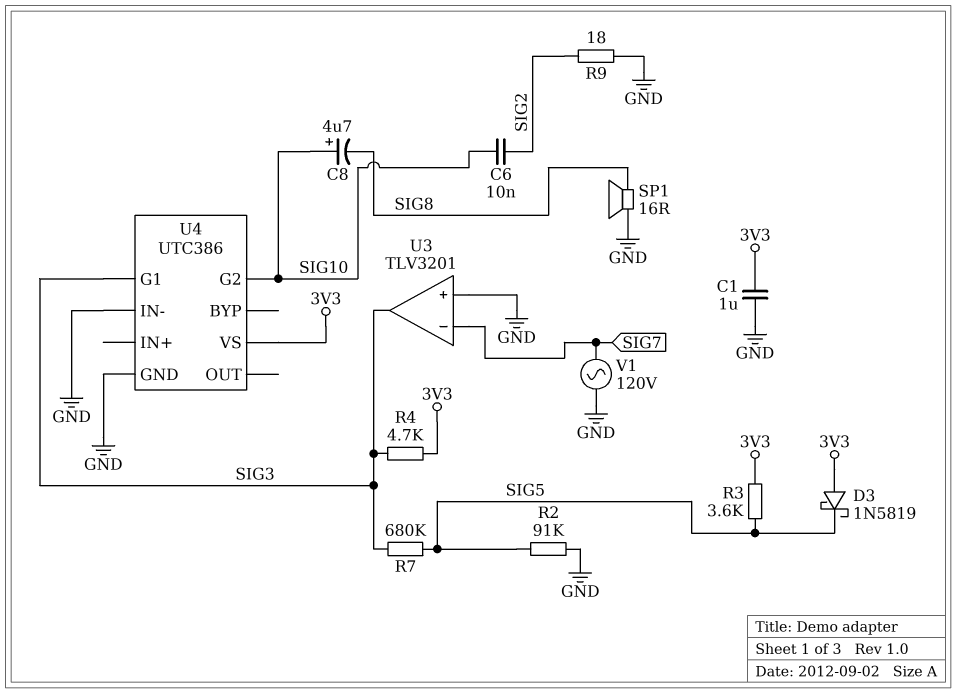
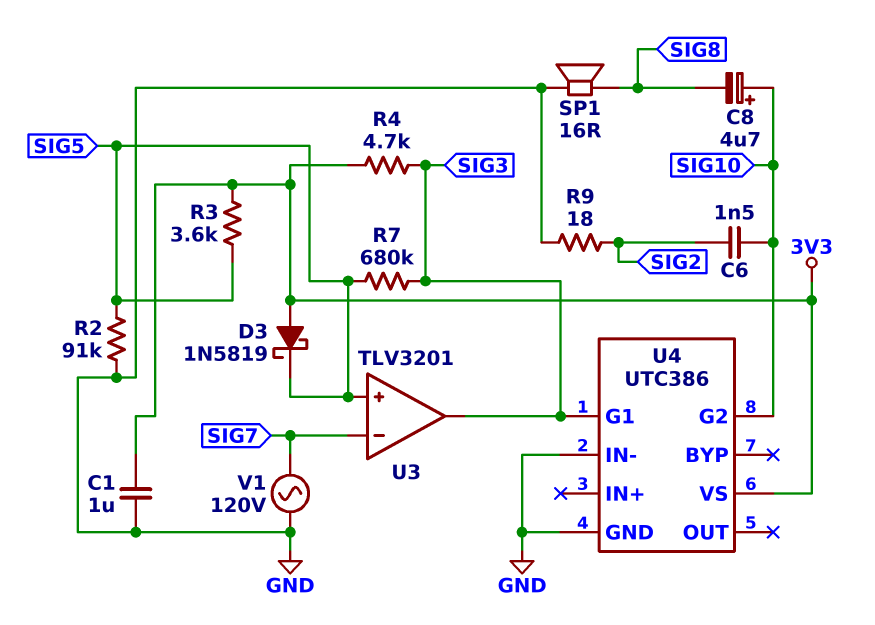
C6: 10nF (SIG2, SIG10) -> 1.5nF (SIG2, SIG10)
U3 pin in+: GND -> SIG5

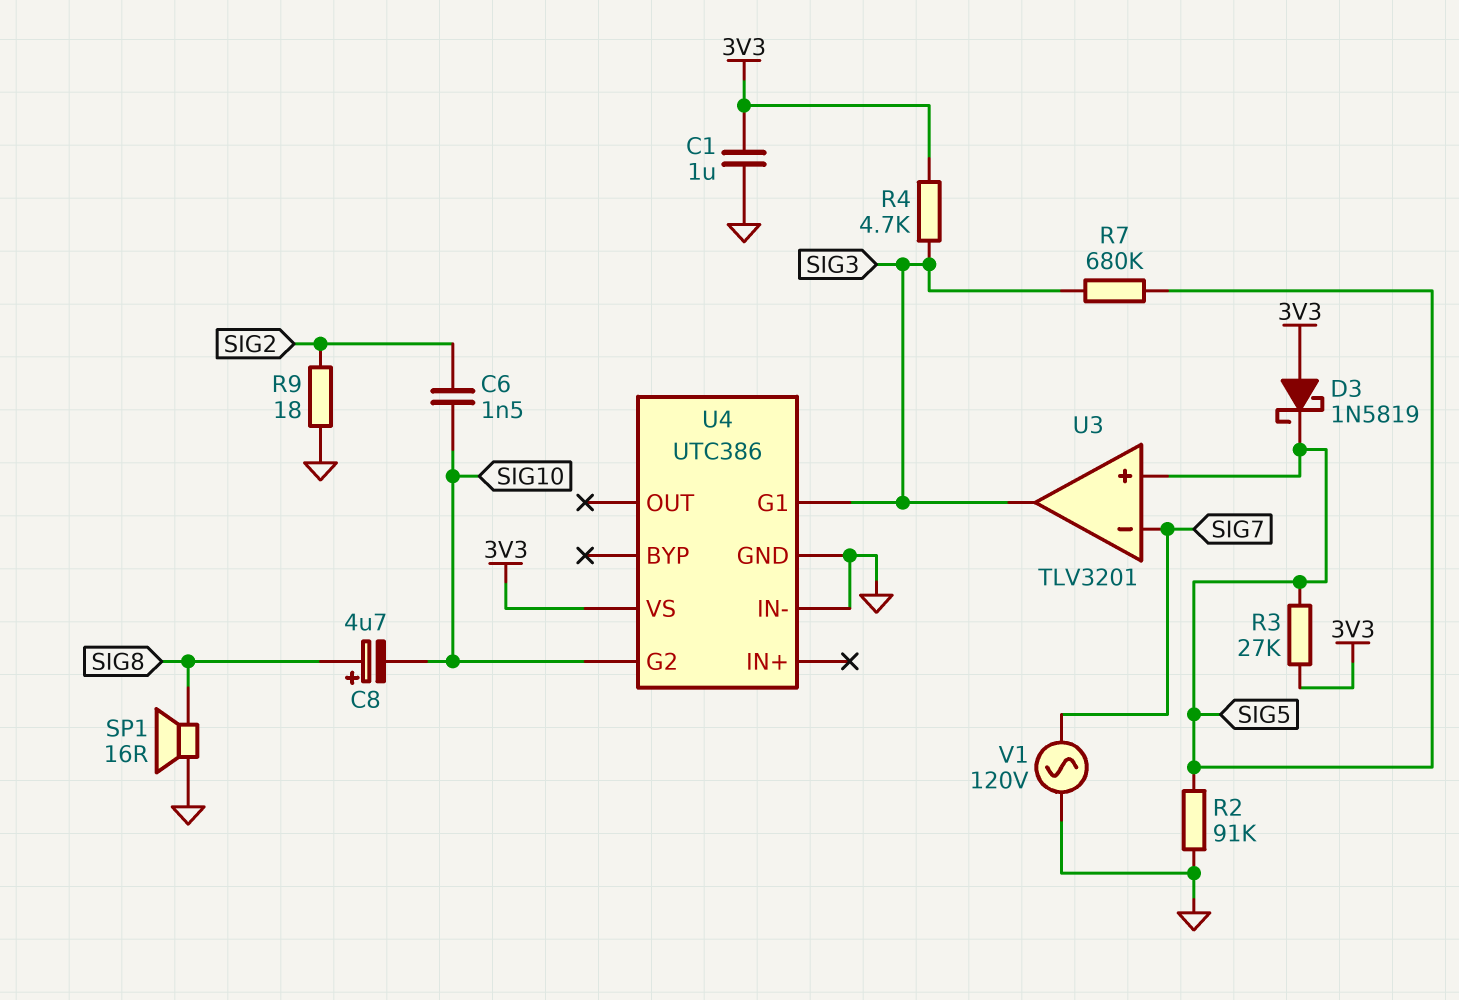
C8: 4.7uF (plus SIG10, minus SIG8) -> 4.7uF (plus SIG8, minus SIG10)
R3: 3.6k (3V3, SIG5) -> 27k (3V3, SIG5)

